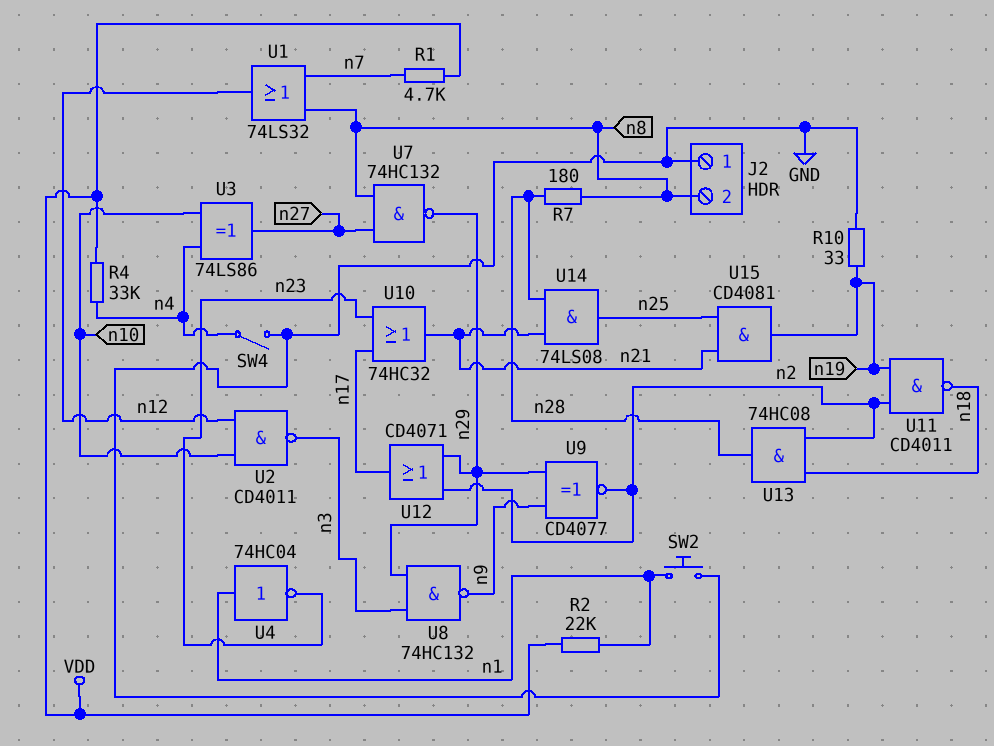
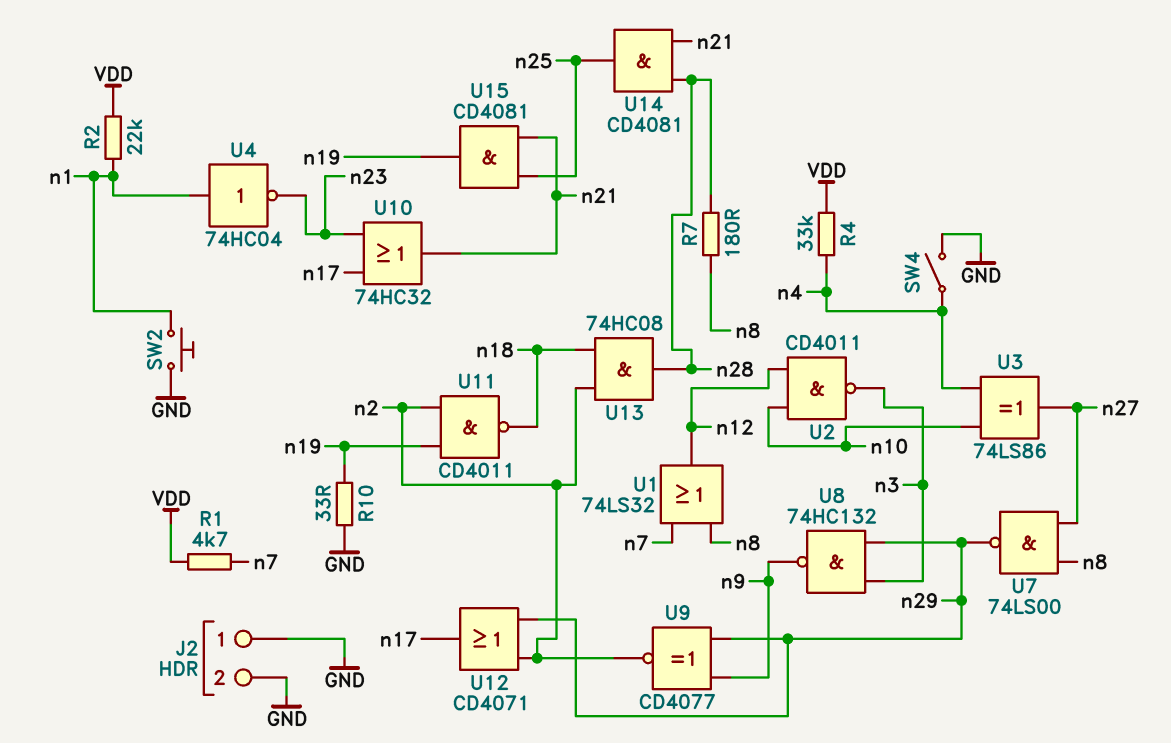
J2 pin 2: n8 -> GND
U7: NAND 74HC132 (in n8, in n27, out n29) -> NAND 74LS00 (in n8, in n27, out n29)
U14: AND 74LS08 (in n21, in n28, out n25) -> AND CD4081 (in n21, in n28, out n25)

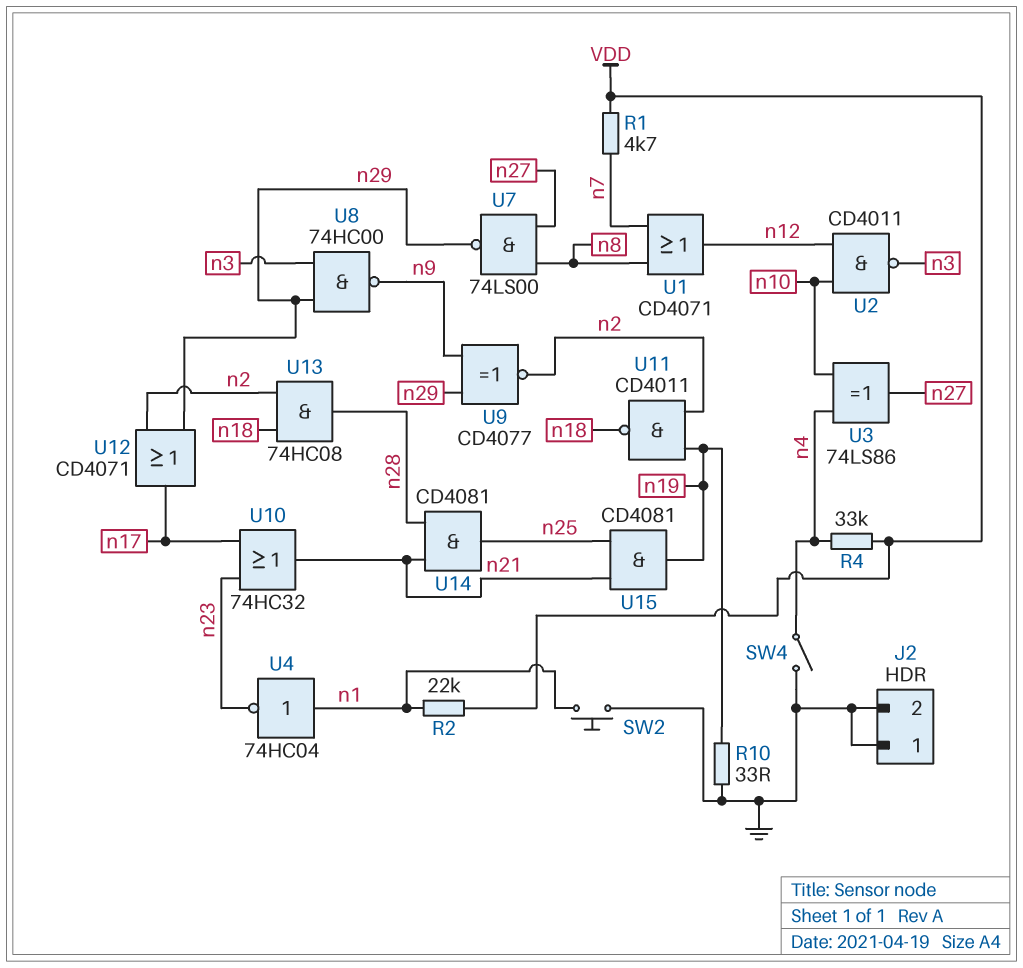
R7: 180 (n8, n28) -> none
U1: OR 74LS32 (in n7, in n8, out n12) -> OR CD4071 (in n7, in n8, out n12)
U8: NAND 74HC132 (in n3, in n29, out n9) -> NAND 74HC00 (in n3, in n29, out n9)

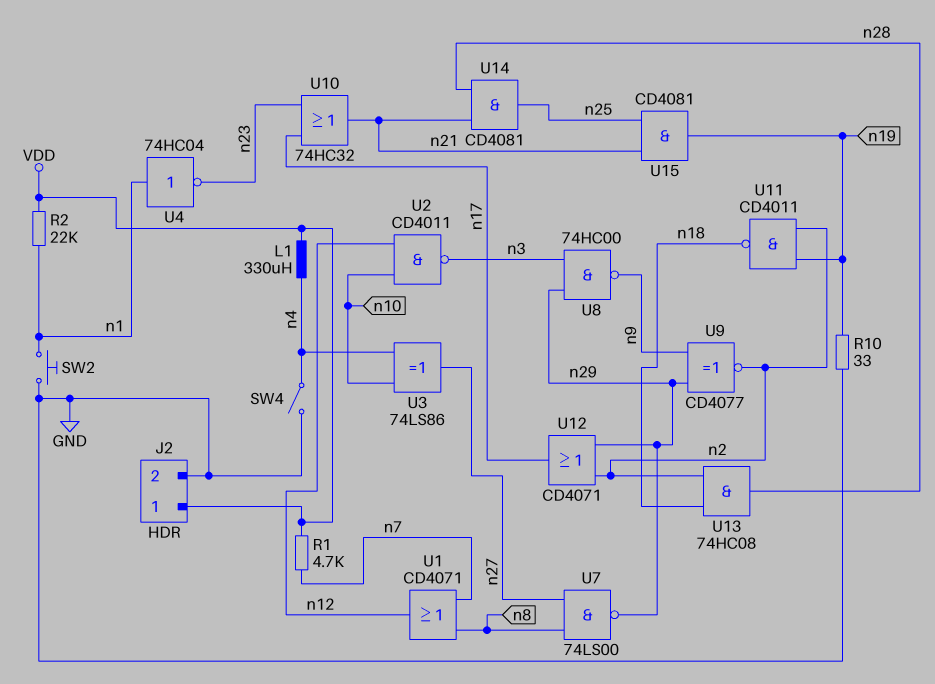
J2 pin 1: GND -> VDD
L1: none -> 330uH (VDD, n4)
R4: 33k (VDD, n4) -> none

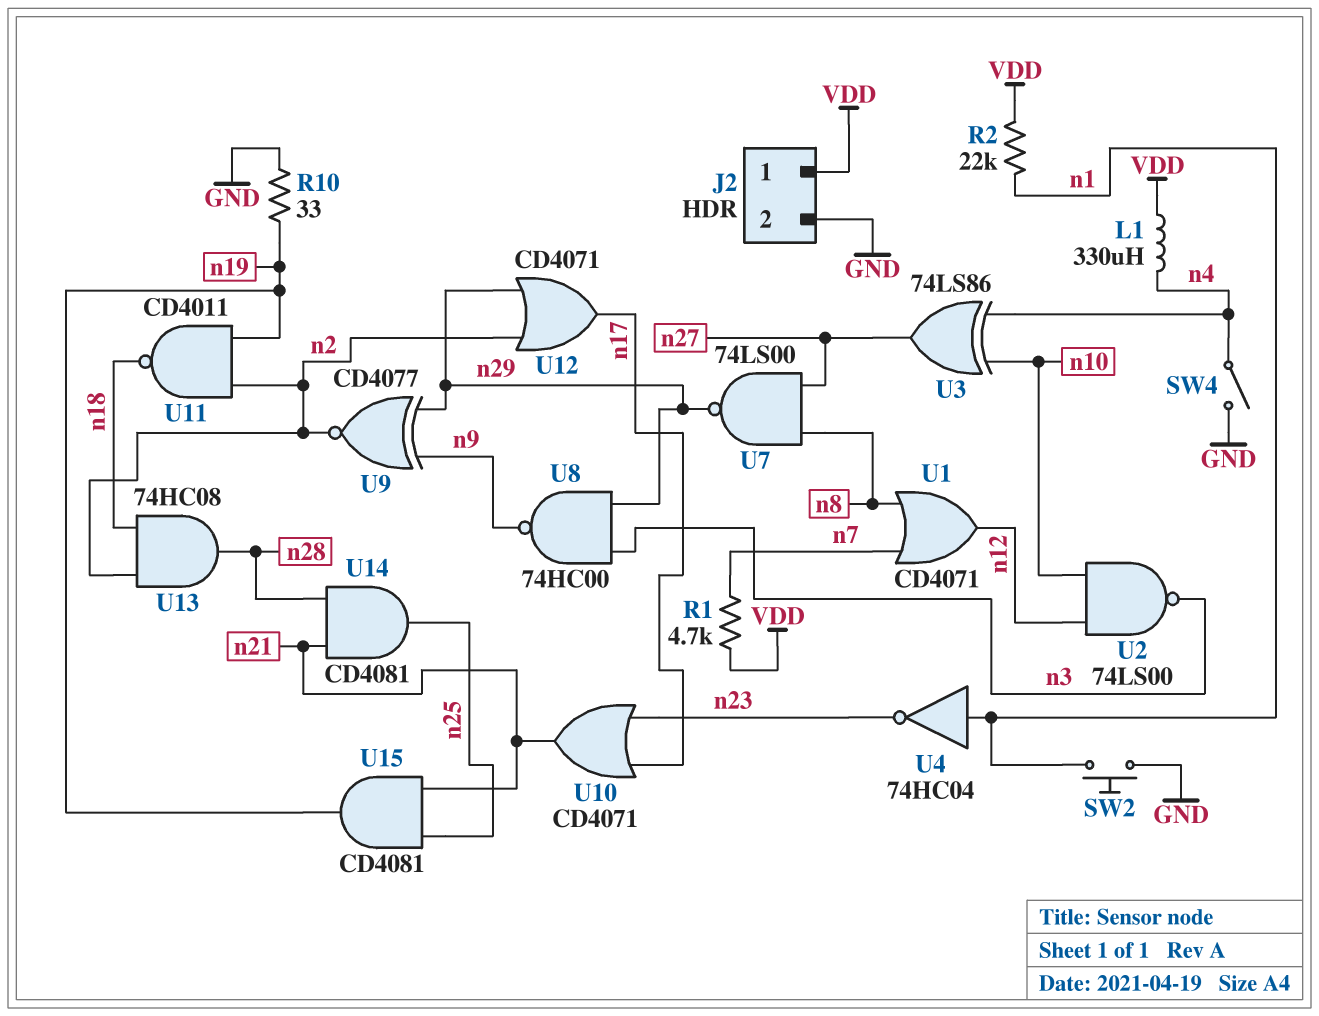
U2: NAND CD4011 (in n10, in n12, out n3) -> NAND 74LS00 (in n10, in n12, out n3)
U10: OR 74HC32 (in n17, in n23, out n21) -> OR CD4071 (in n17, in n23, out n21)

